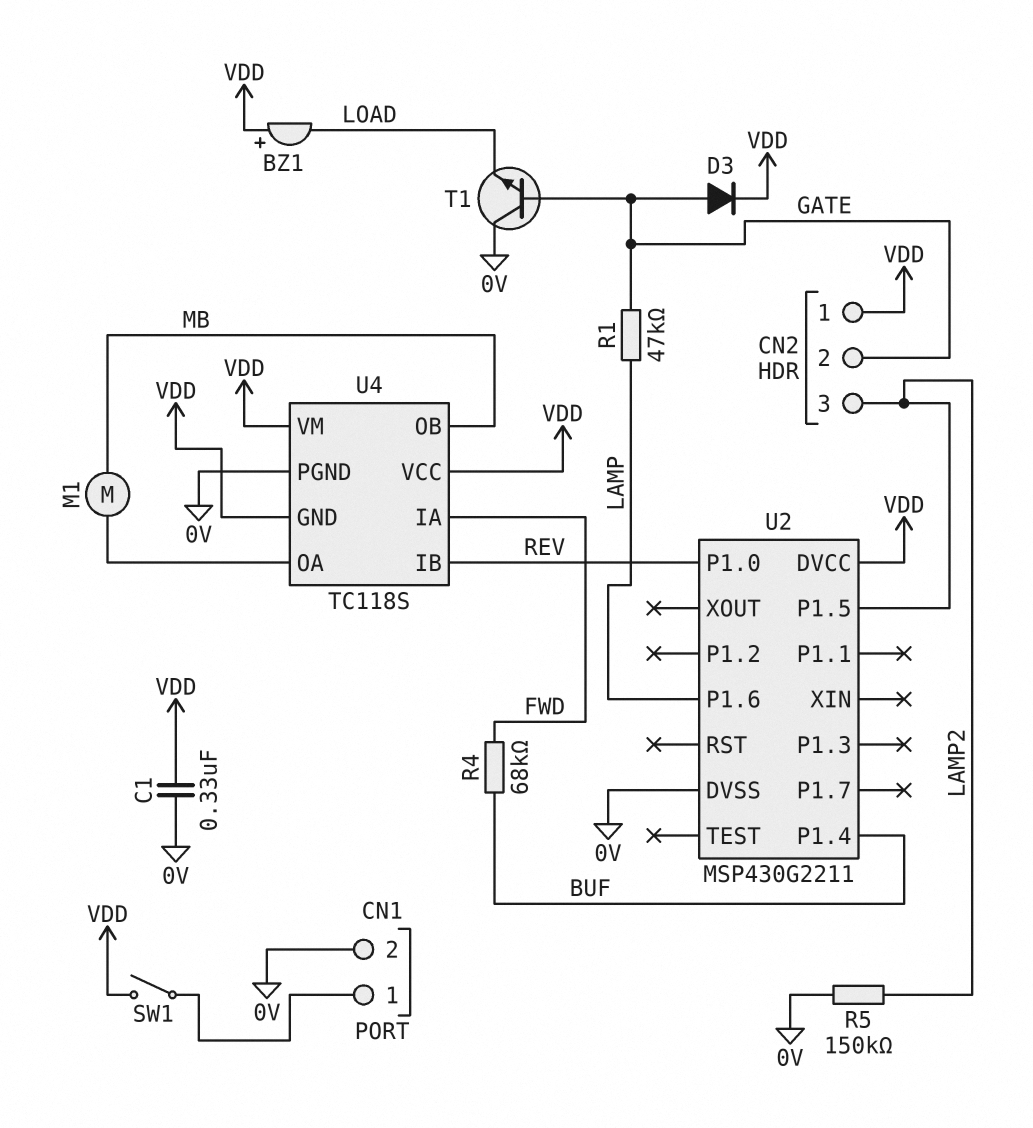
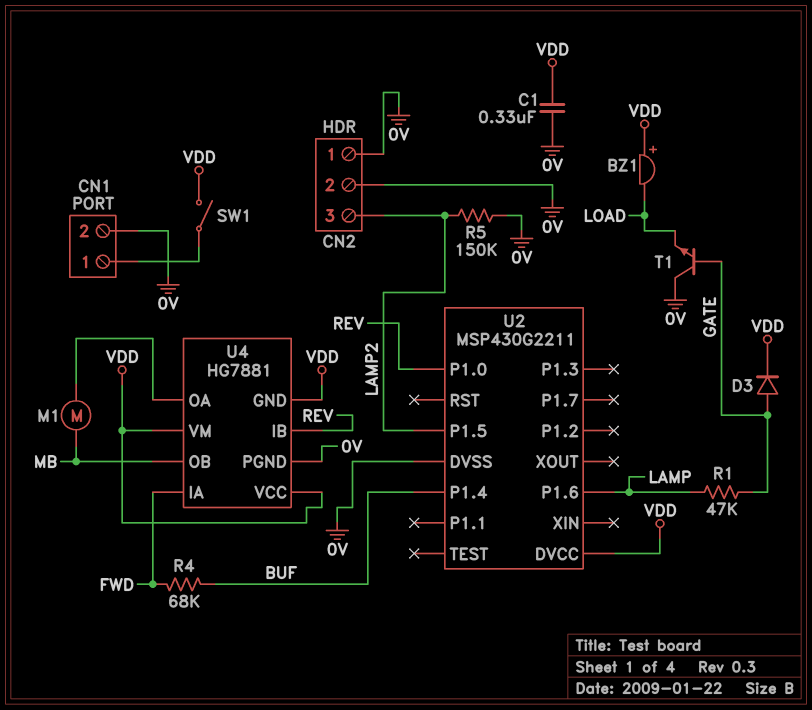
CN2 pin 1: VDD -> 0V
CN2 pin 2: GATE -> 0V
U4: TC118S -> HG7881

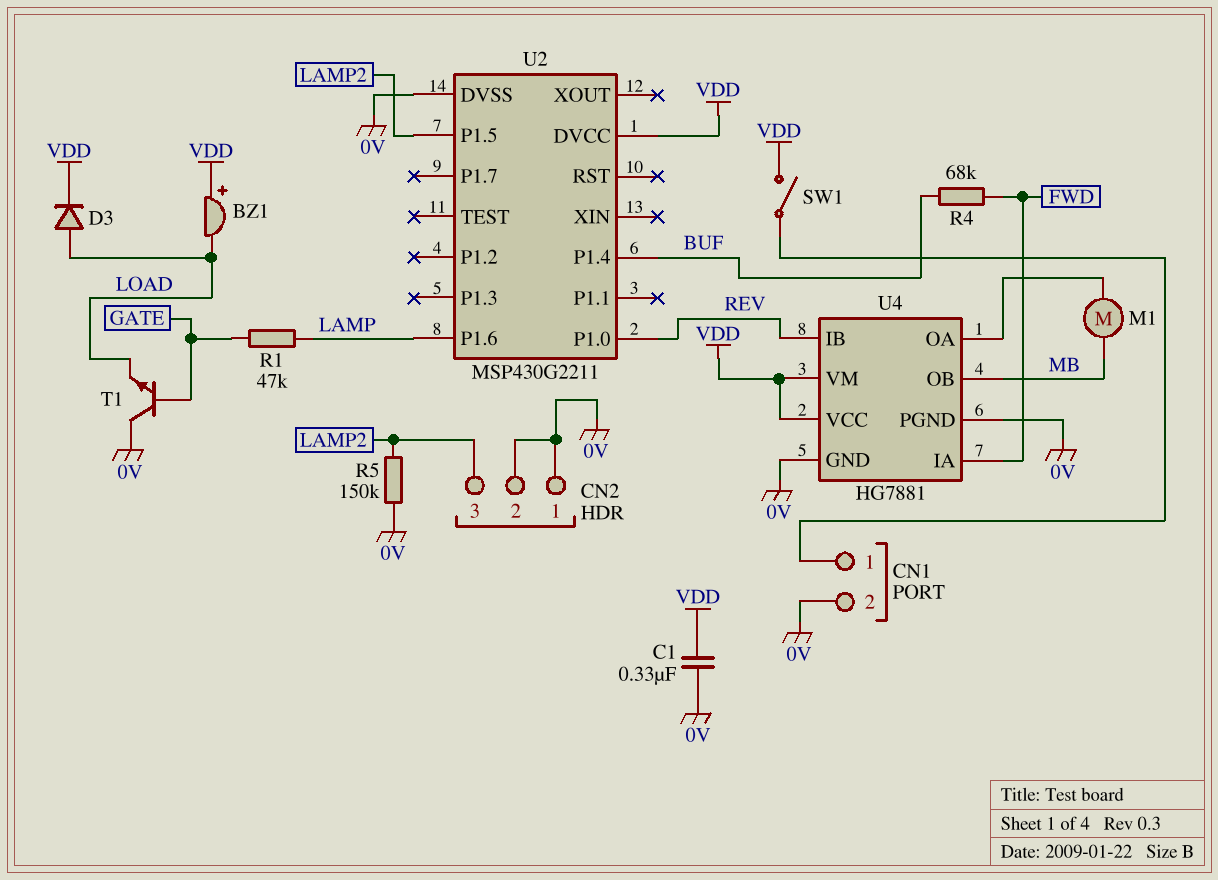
D3: diode (A GATE, K VDD) -> diode (A LOAD, K VDD)
U4 pin GND: VDD -> 0V

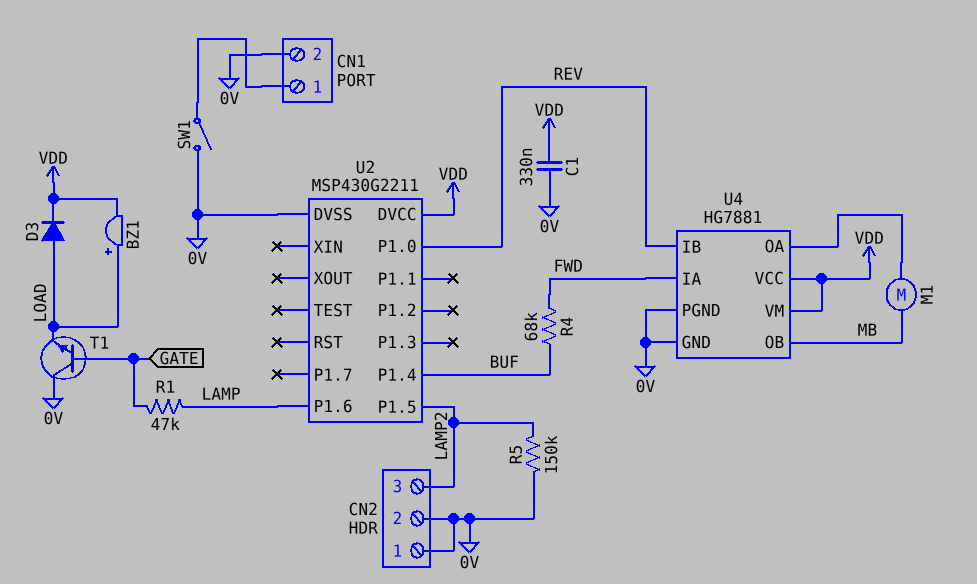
BZ1: buzzer (plus VDD, minus LOAD) -> buzzer (plus LOAD, minus VDD)
SW1: switch (CN1/1, VDD) -> switch (0V, CN1/1)

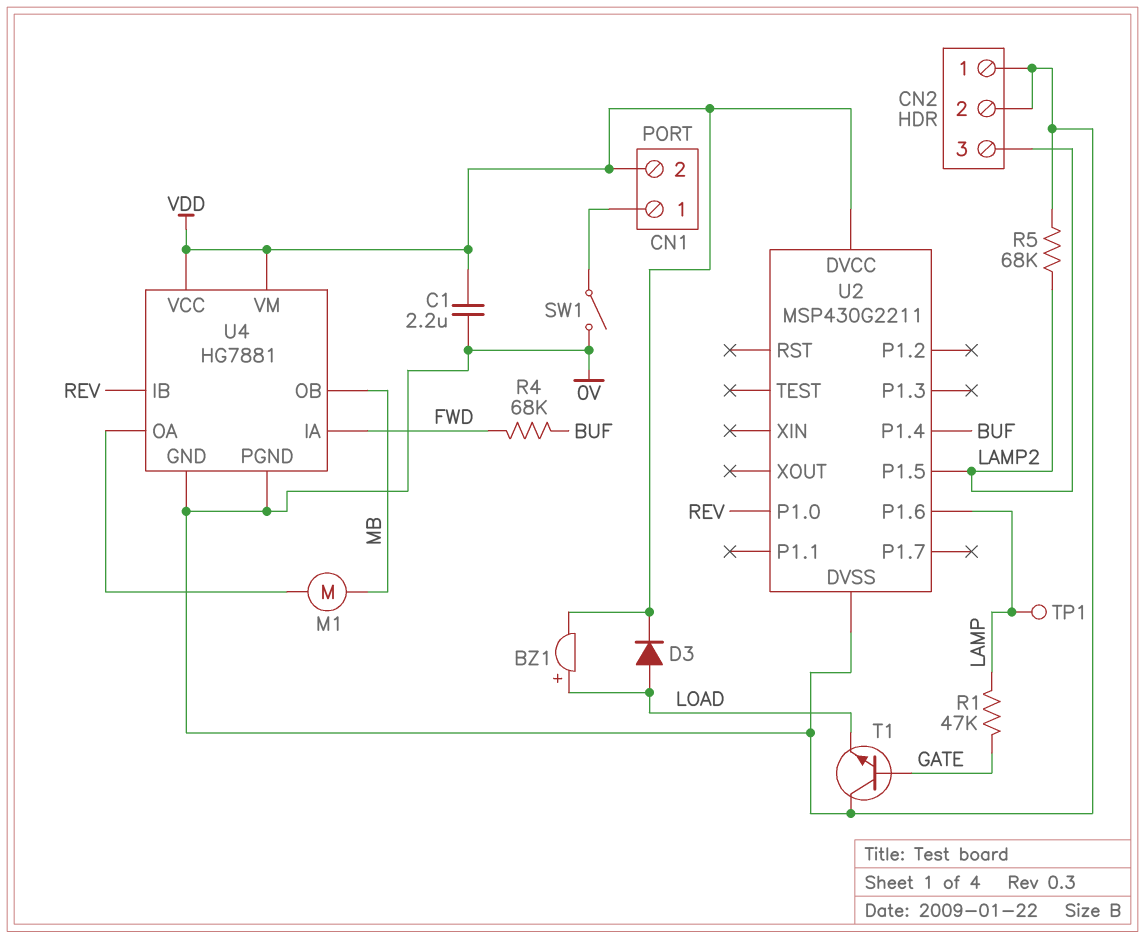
C1: 330nF (0V, VDD) -> 2.2uF (0V, VDD)
CN1 pin 2: 0V -> VDD
R5: 150k (0V, LAMP2) -> 68k (0V, LAMP2)
TP1: none -> test point (LAMP)

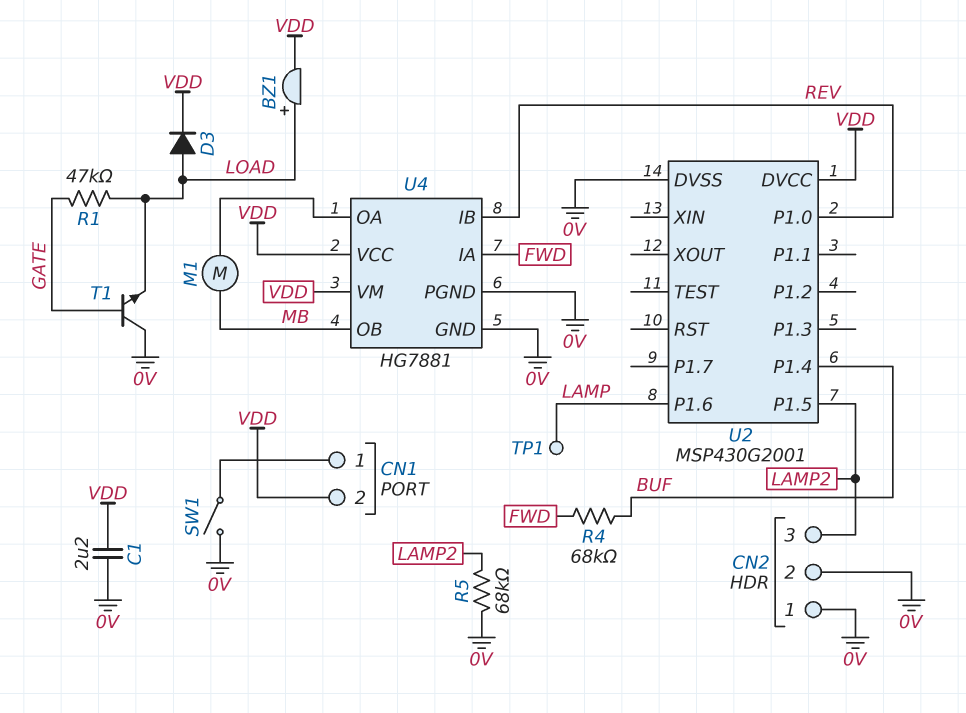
R1: 47k (GATE, LAMP) -> 47k (GATE, LOAD)
U2: MSP430G2211 -> MSP430G2001

